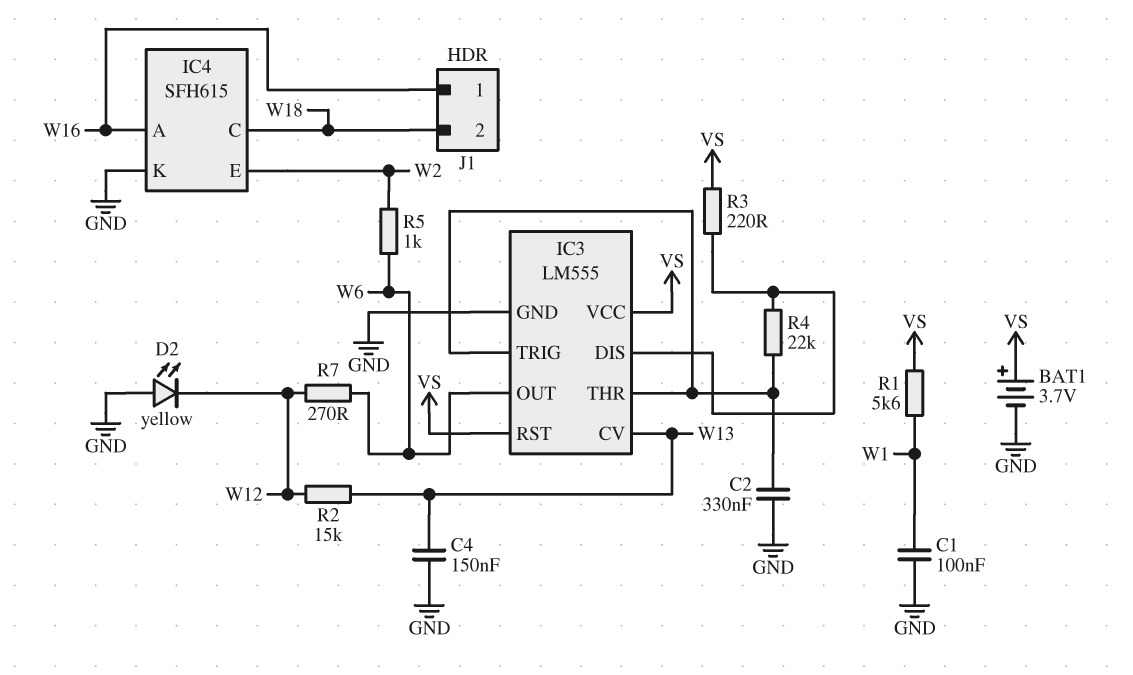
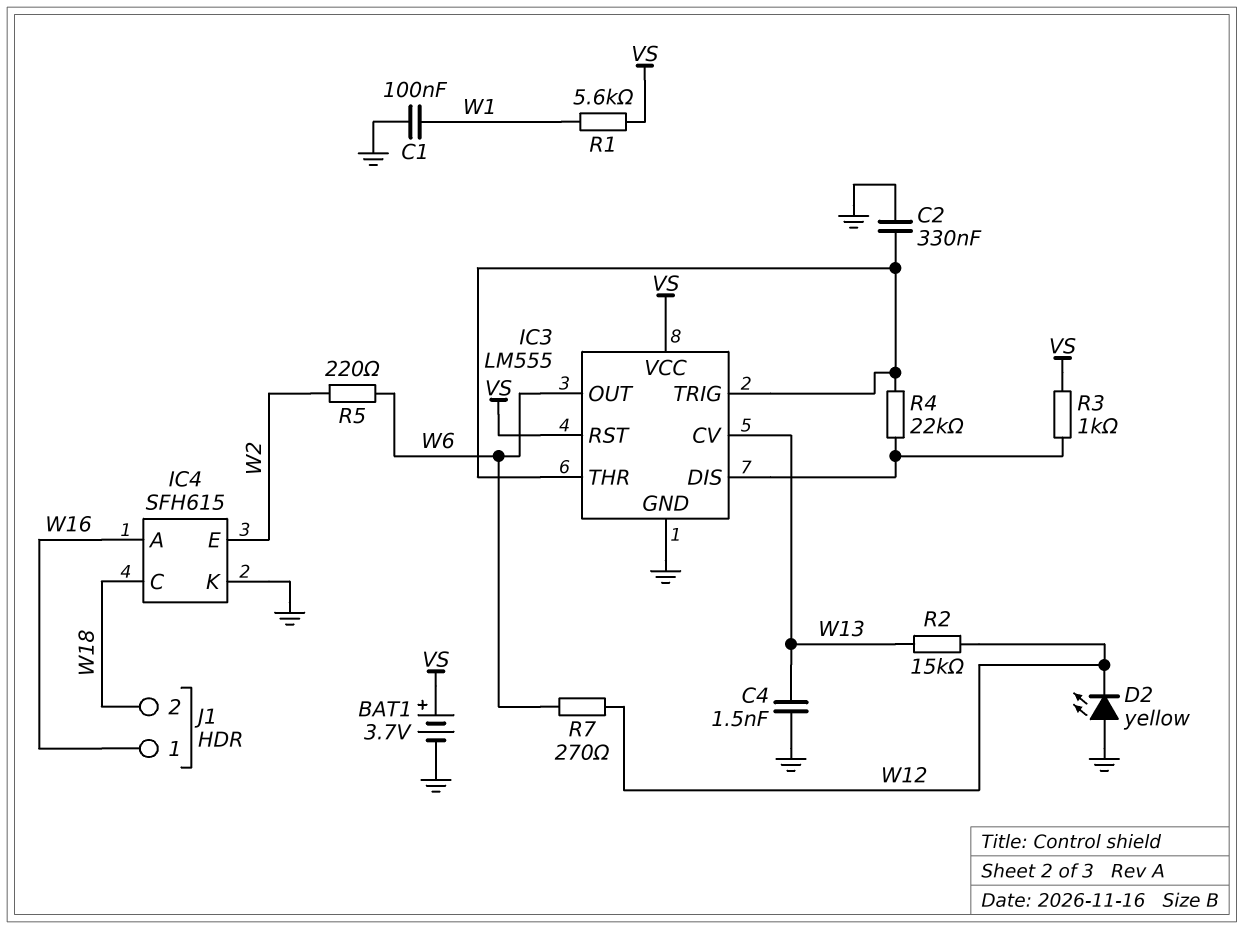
C4: 150nF (GND, W13) -> 1.5nF (GND, W13)
R3: 220 (IC3/DIS, VS) -> 1k (IC3/DIS, VS)
R5: 1k (W2, W6) -> 220 (W2, W6)

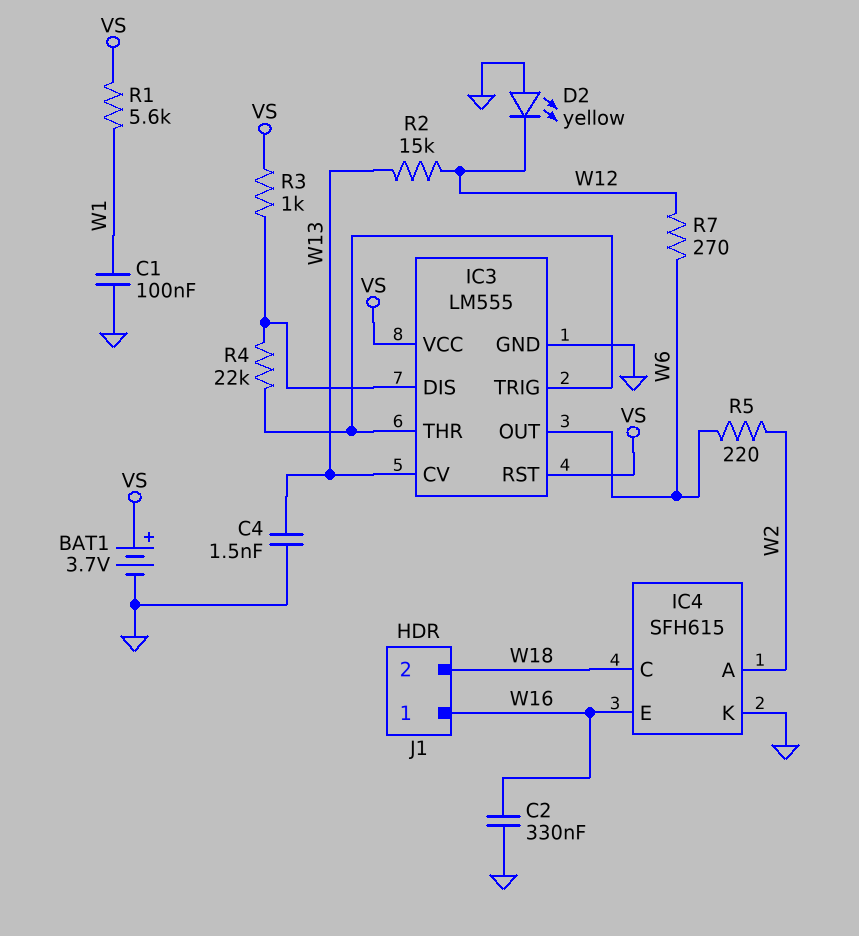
C2: 330nF (GND, IC3/THR) -> 330nF (GND, W16)
IC4 pin A: W16 -> W2
IC4 pin E: W2 -> W16

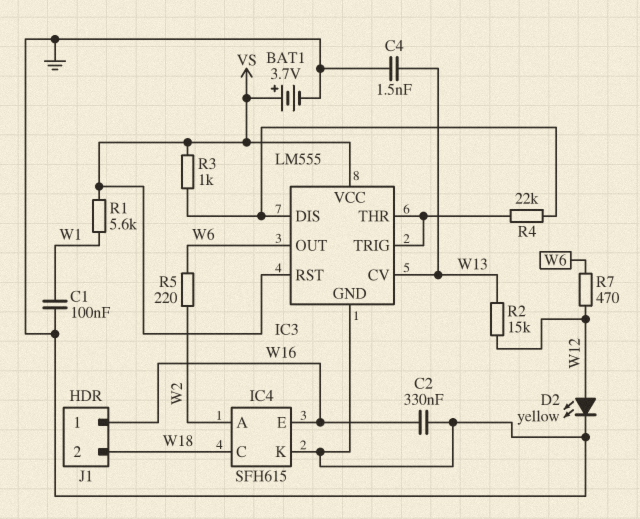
D2: LED yellow (A GND, K W12) -> LED yellow (A W12, K GND)
R7: 270 (W6, W12) -> 470 (W6, W12)

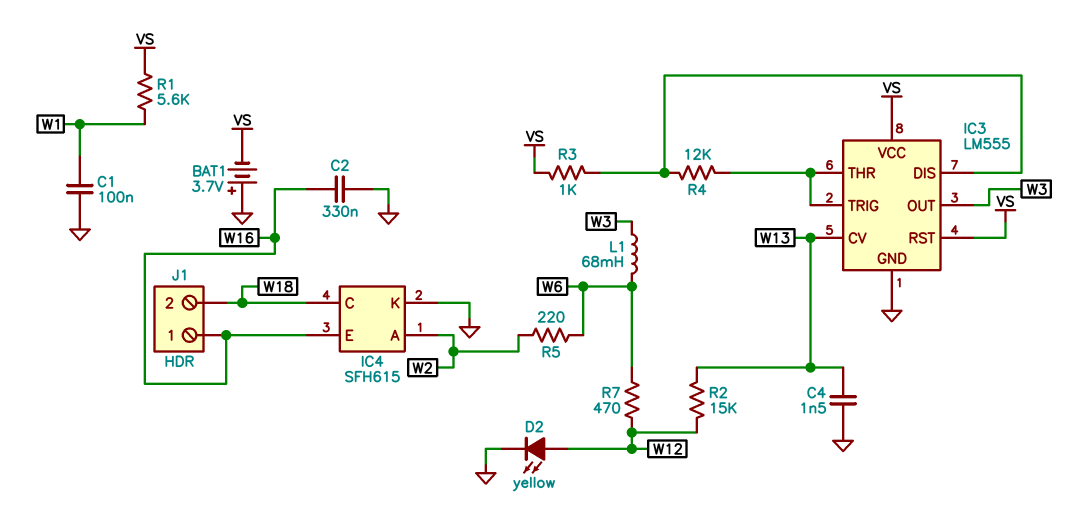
BAT1: 3.7V (plus VS, minus GND) -> 3.7V (plus GND, minus VS)
IC3 pin OUT: W6 -> W3
L1: none -> 68mH (W3, W6)
R4: 22k (IC3/DIS, IC3/THR) -> 12k (IC3/DIS, IC3/THR)

